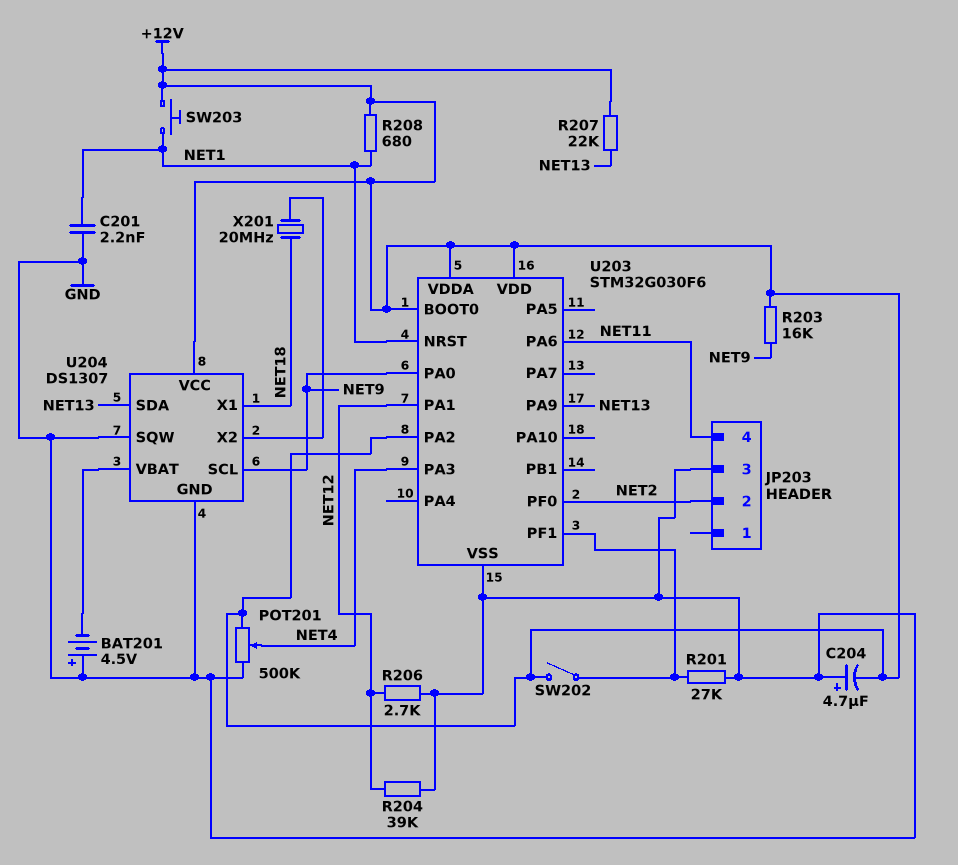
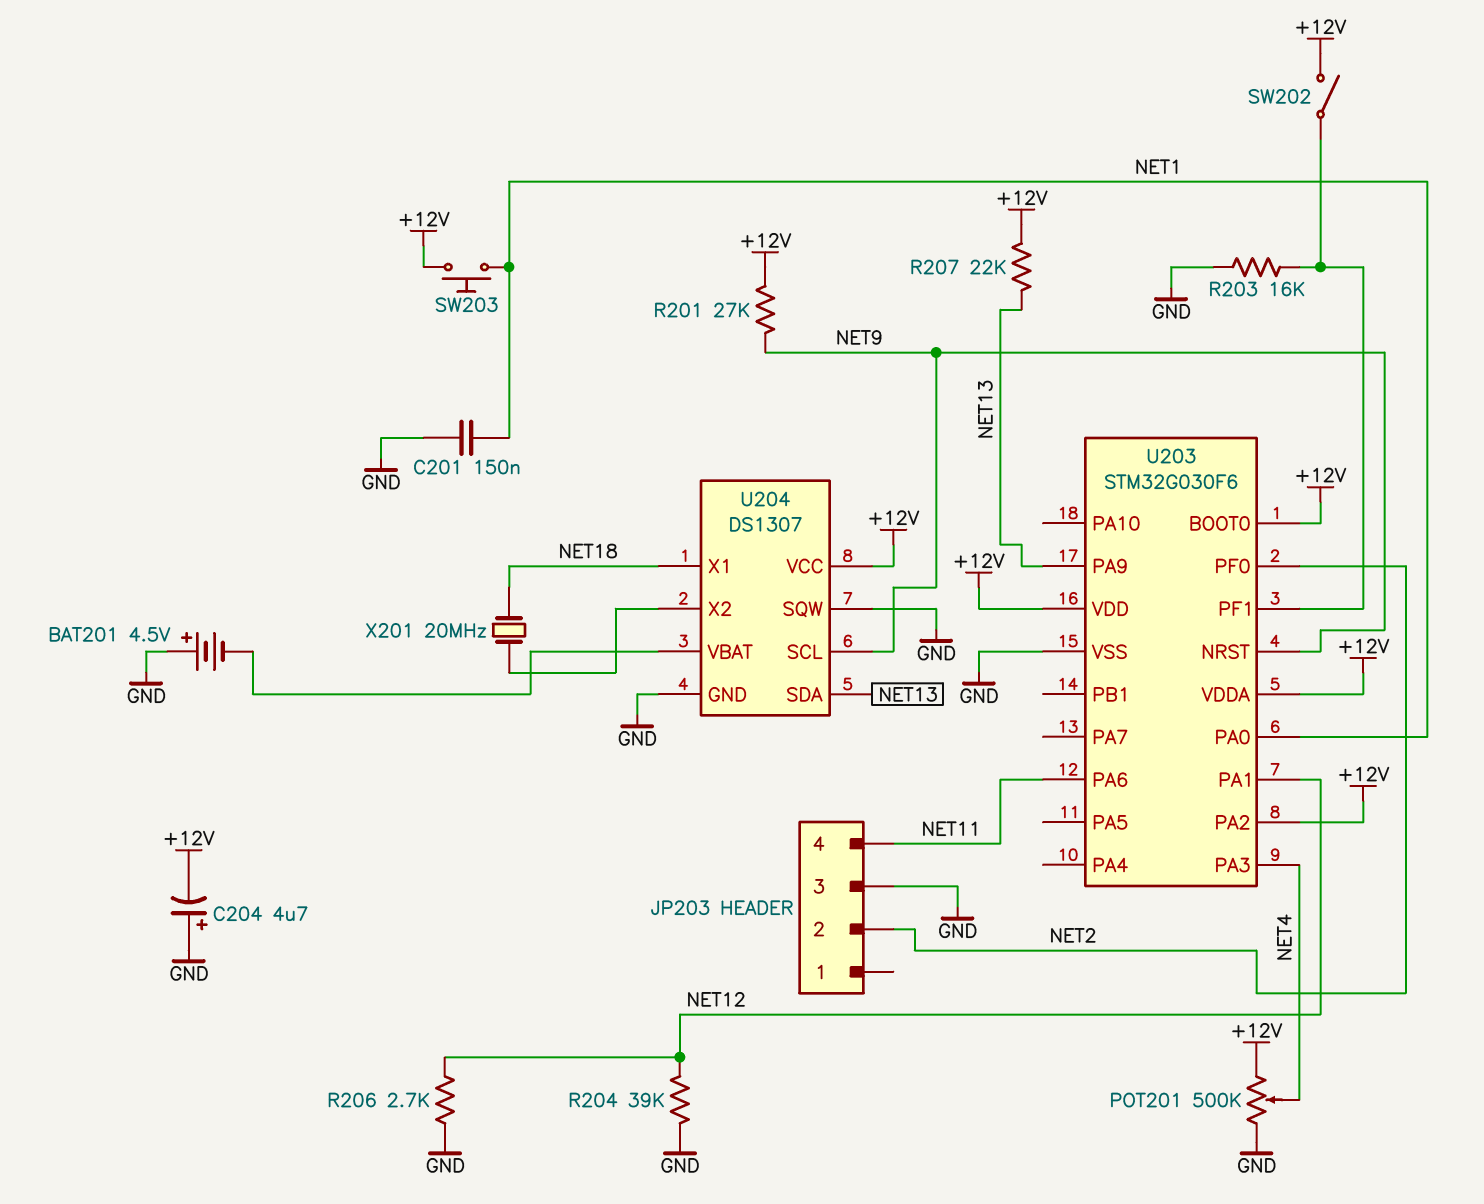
C201: 2.2nF (GND, NET1) -> 150nF (GND, NET1)
R201: 27k (GND, U203/PF1) -> 27k (+12V, NET9)
R203: 16k (+12V, NET9) -> 16k (GND, U203/PF1)
R208: 680 (+12V, NET1) -> none
U203 pin NRST: NET1 -> NET9
U203 pin PA0: NET9 -> NET1

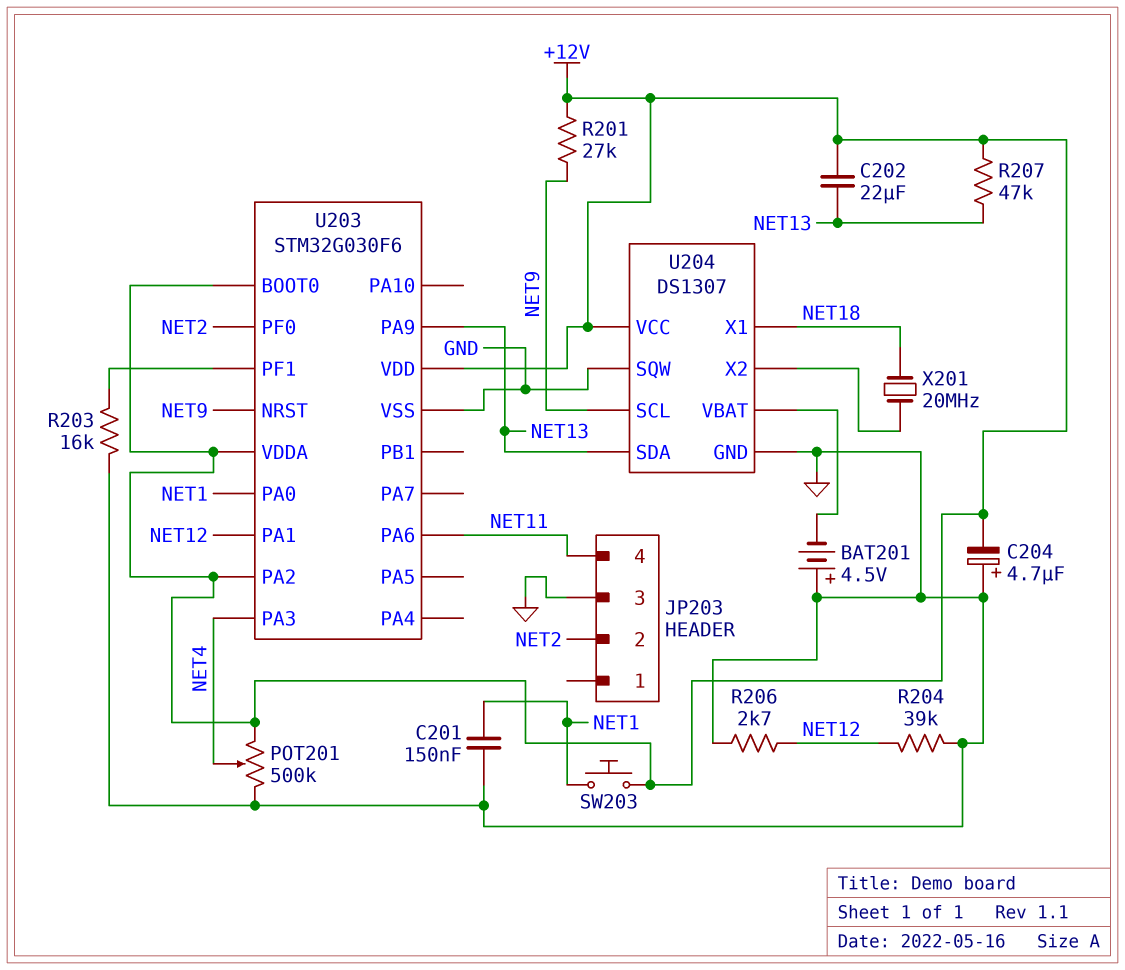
C202: none -> 22uF (+12V, NET13)
R207: 22k (+12V, NET13) -> 47k (+12V, NET13)
SW202: switch (+12V, U203/PF1) -> none

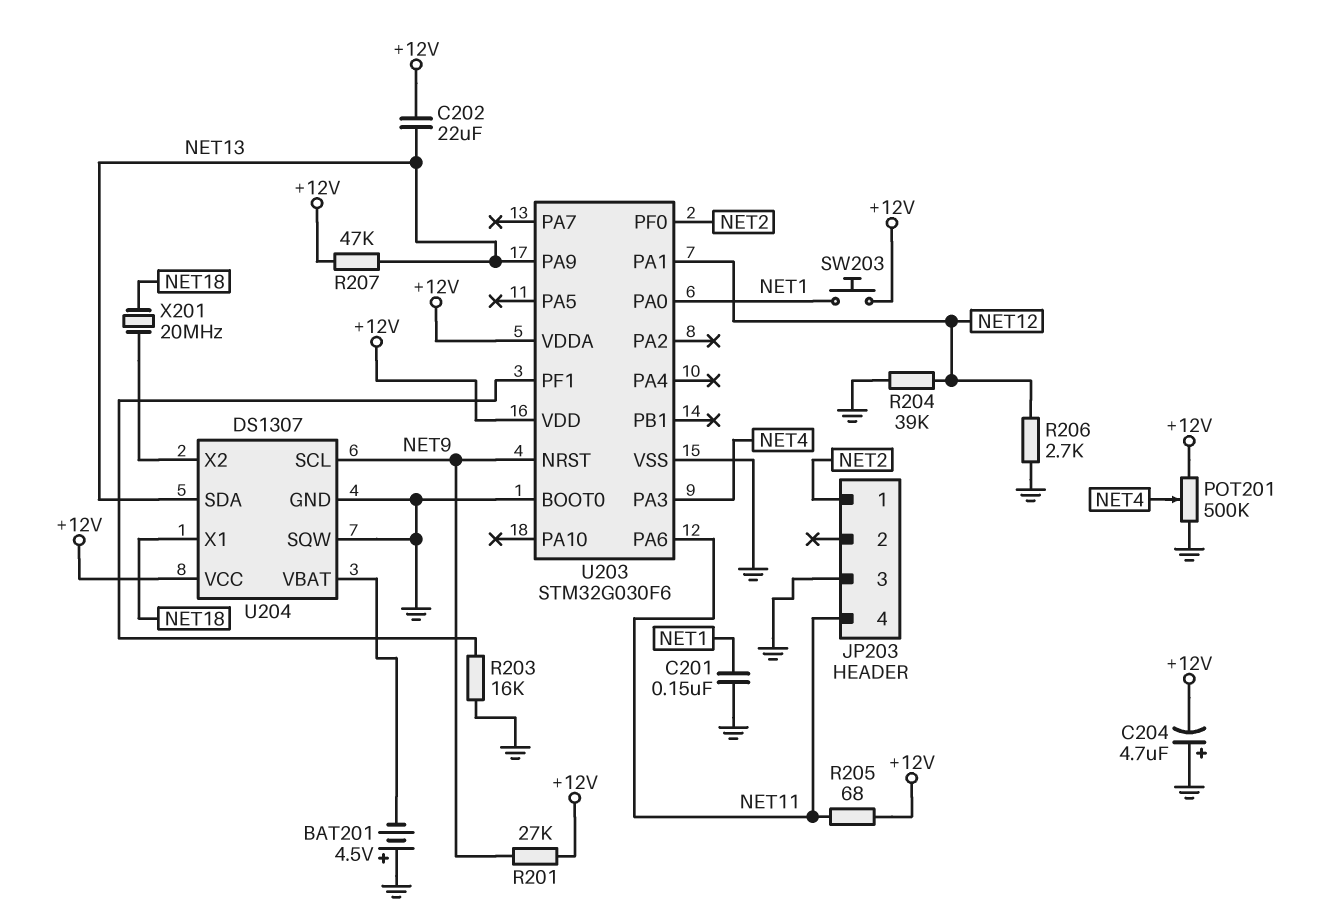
JP203 pin 1: none -> NET2
JP203 pin 2: NET2 -> none
R205: none -> 68 (+12V, NET11)
U203 pin BOOT0: +12V -> GND
U203 pin PA2: +12V -> none

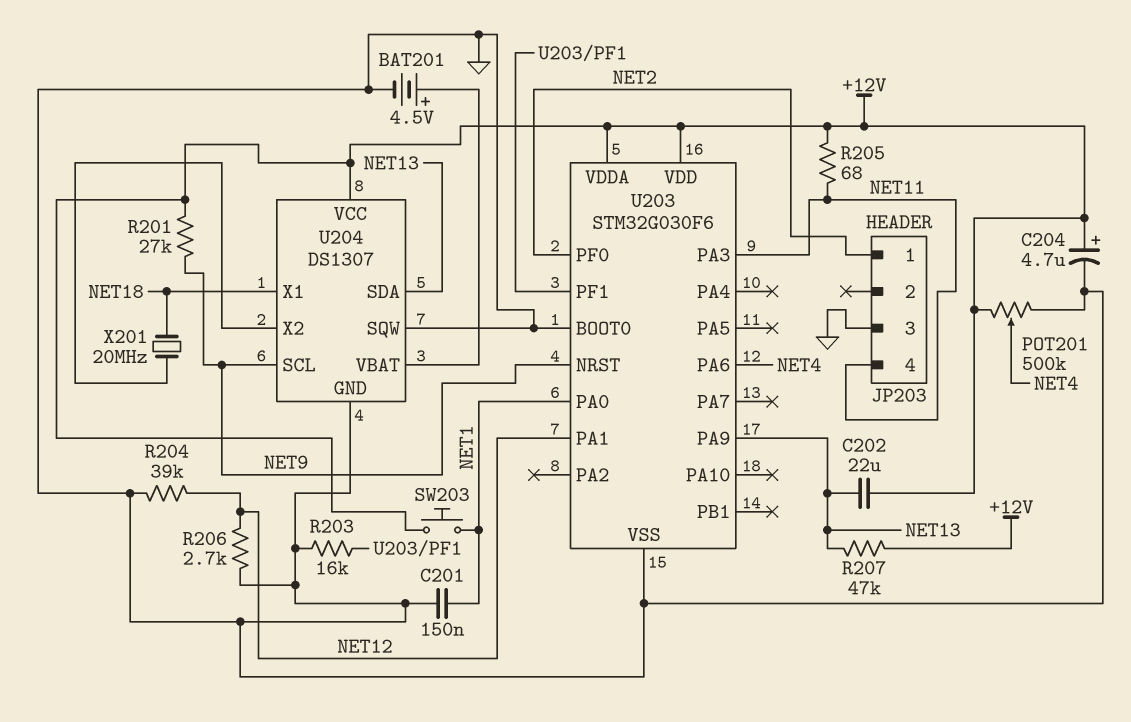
BAT201: 4.5V (plus GND, minus U204/VBAT) -> 4.5V (plus U204/VBAT, minus GND)
C204: 4.7uF (plus GND, minus +12V) -> 4.7uF (plus +12V, minus GND)
U203 pin PA3: NET4 -> NET11
U203 pin PA6: NET11 -> NET4

